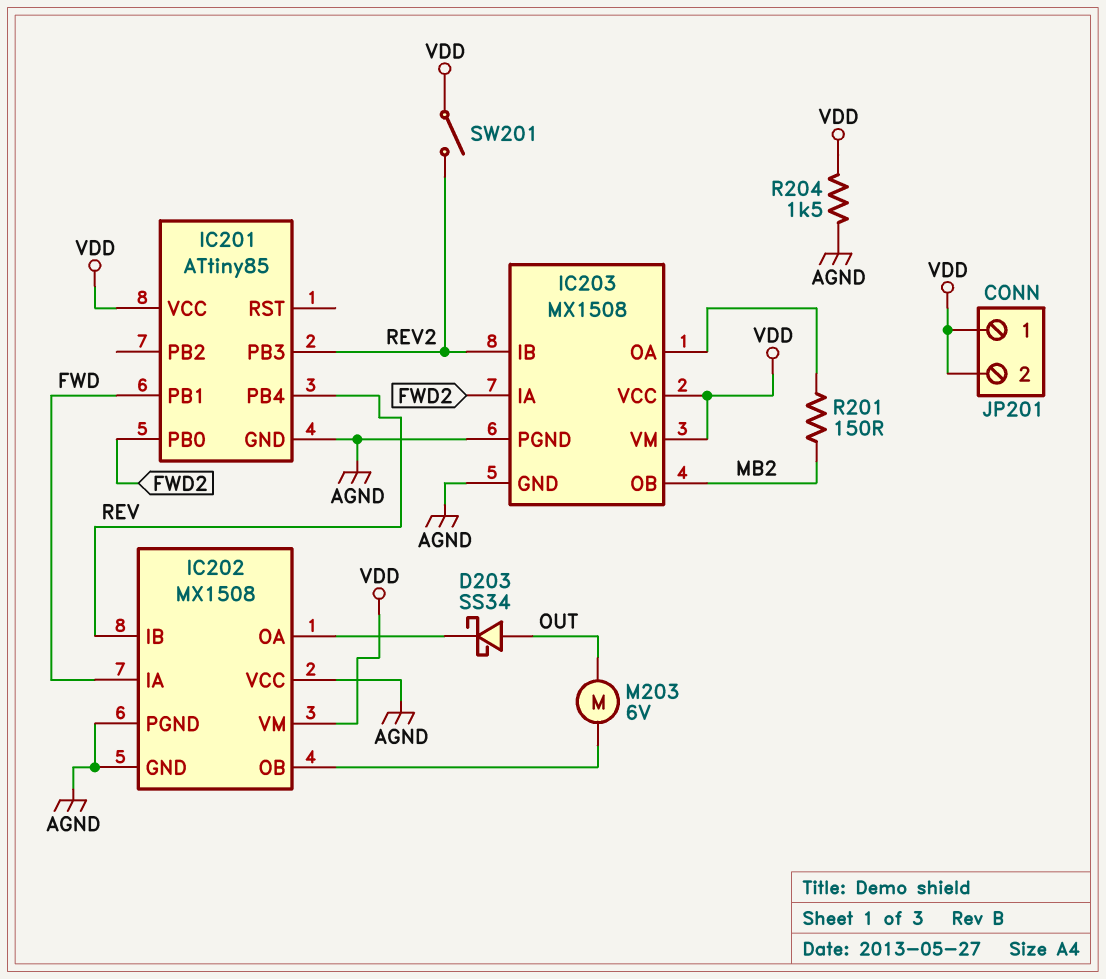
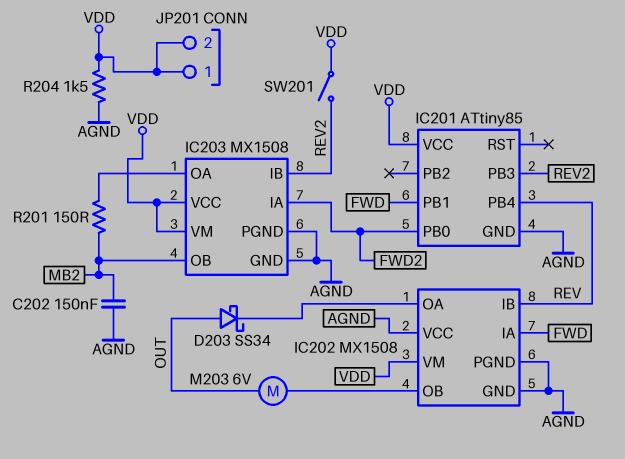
C202: none -> 150nF (AGND, MB2)

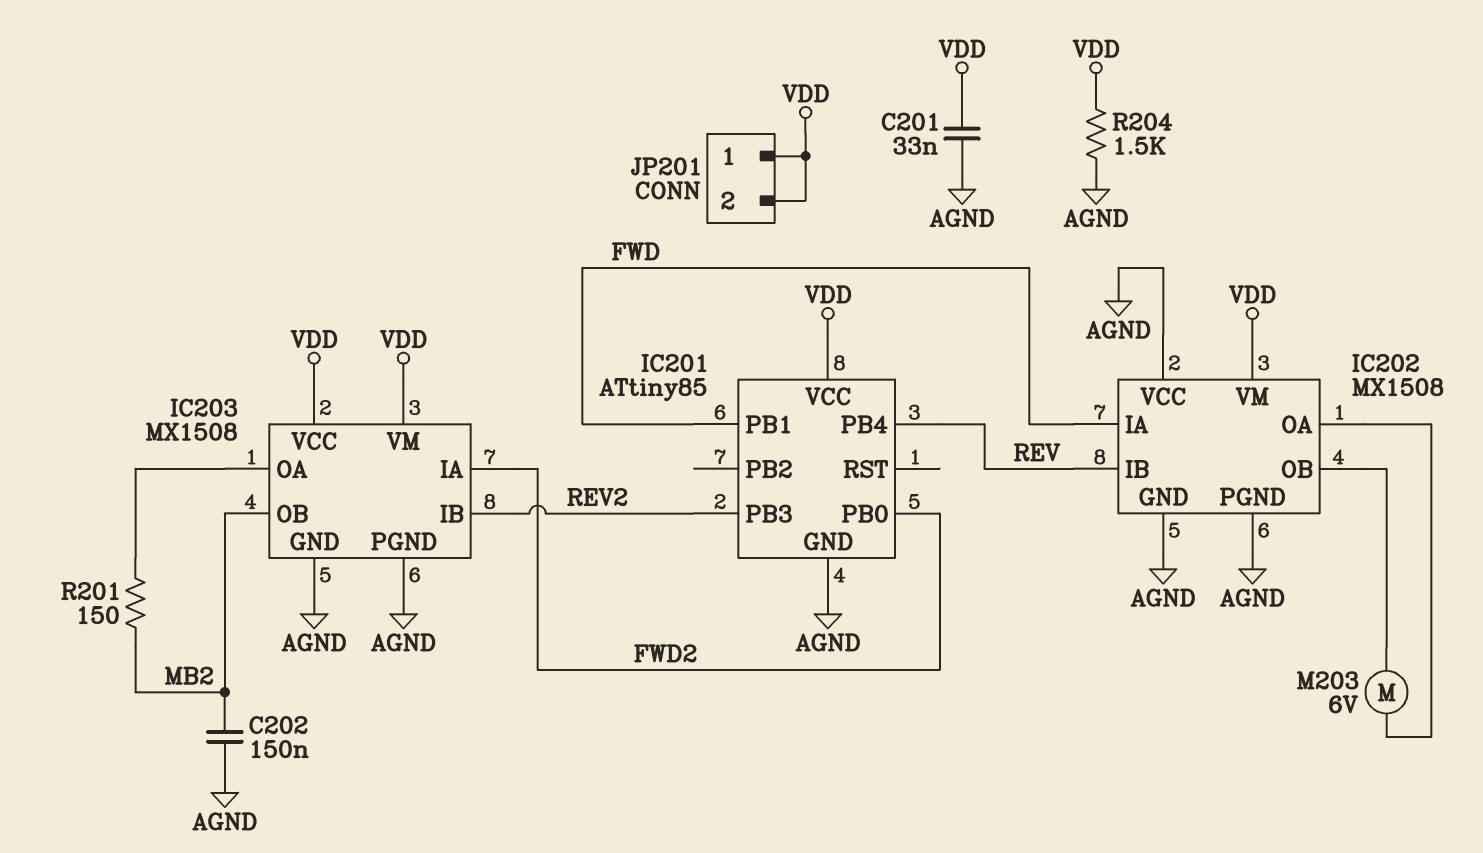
C201: none -> 33nF (AGND, VDD)
D203: schottky SS34 (A OUT, K IC202/OA) -> none
M203: motor 6V (IC202/OB, OUT) -> motor 6V (IC202/OA, IC202/OB)
SW201: switch (REV2, VDD) -> none

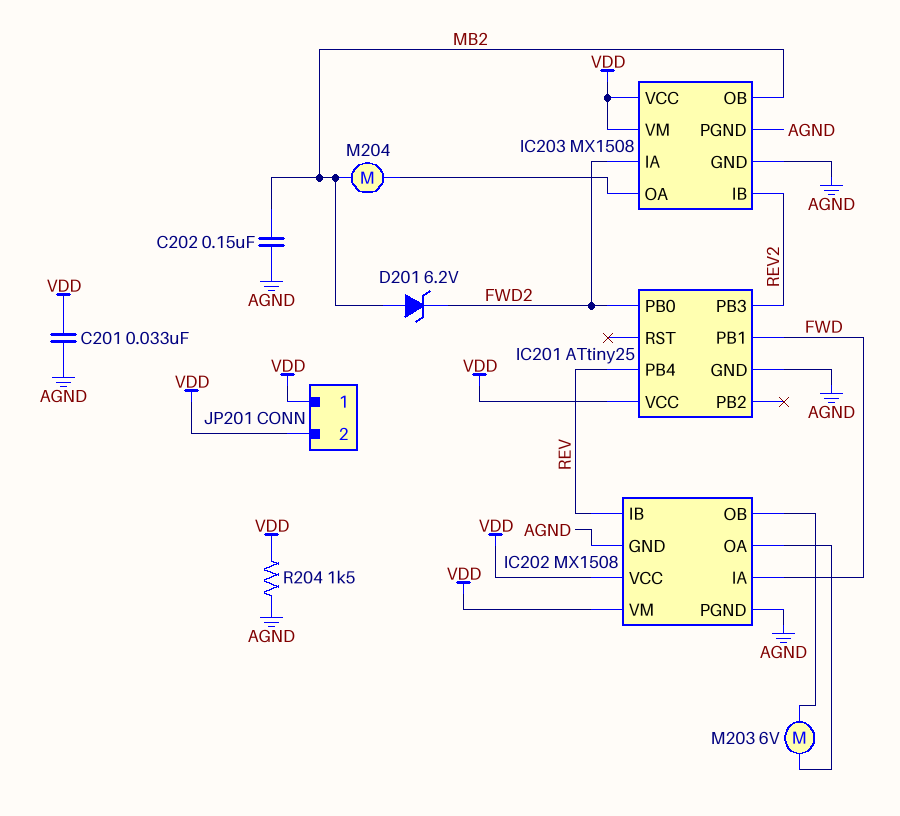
D201: none -> zener 6.2V (A MB2, K FWD2)
IC201: ATtiny85 -> ATtiny25
IC202 pin VCC: AGND -> VDD
M204: none -> motor (IC203/OA, MB2)
R201: 150 (IC203/OA, MB2) -> none

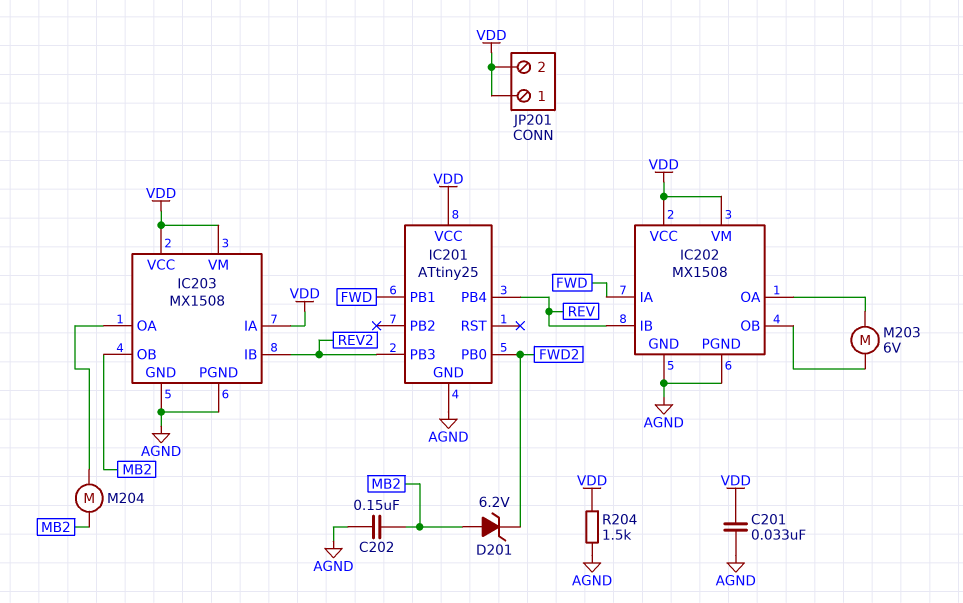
IC203 pin IA: FWD2 -> VDD

